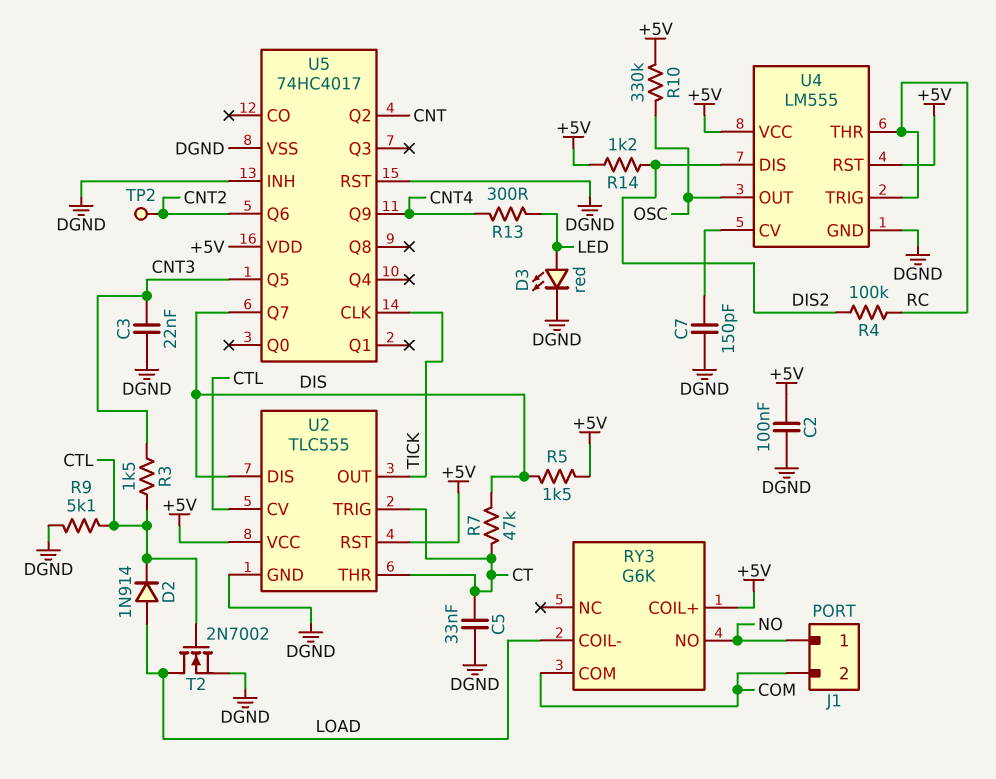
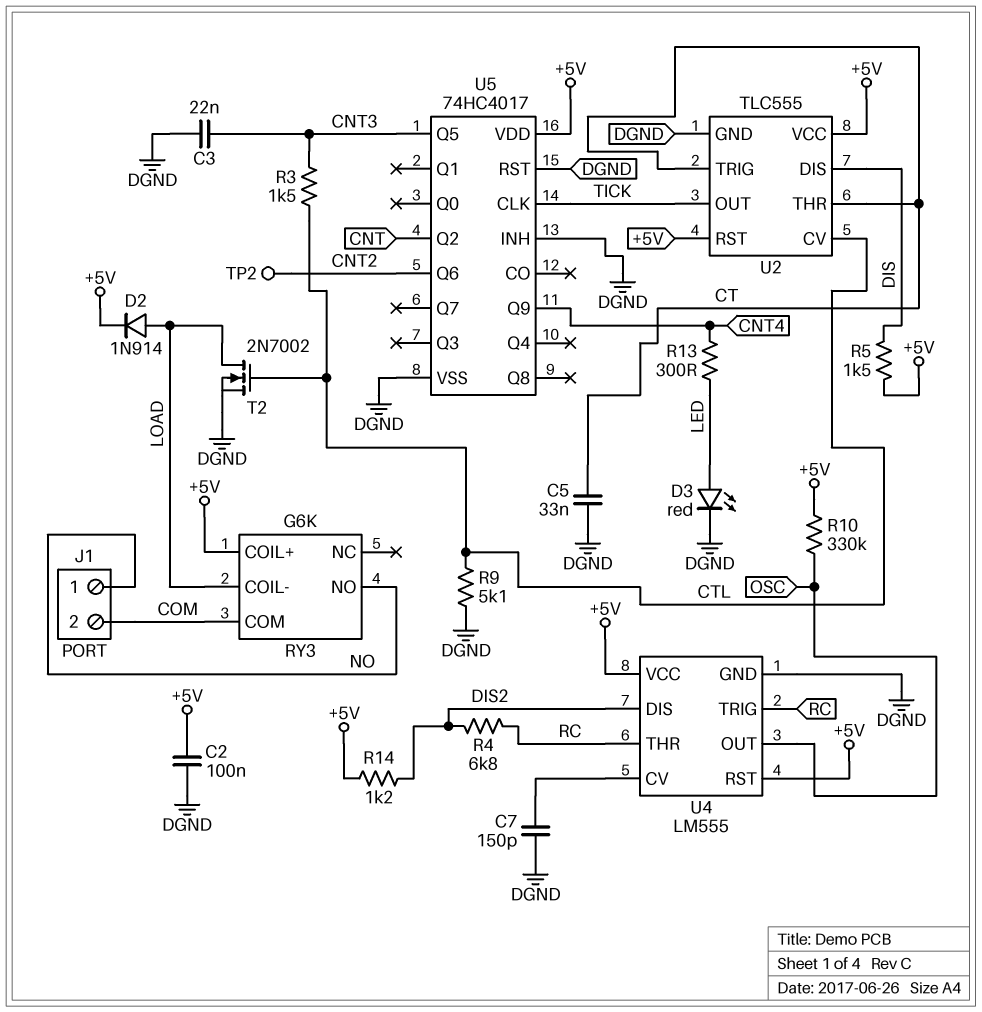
D2: diode 1N914 (A LOAD, K CTL) -> diode 1N914 (A LOAD, K +5V)
R4: 100k (DIS2, RC) -> 6.8k (DIS2, RC)
R7: 47k (CT, DIS) -> none
U5 pin Q7: DIS -> none

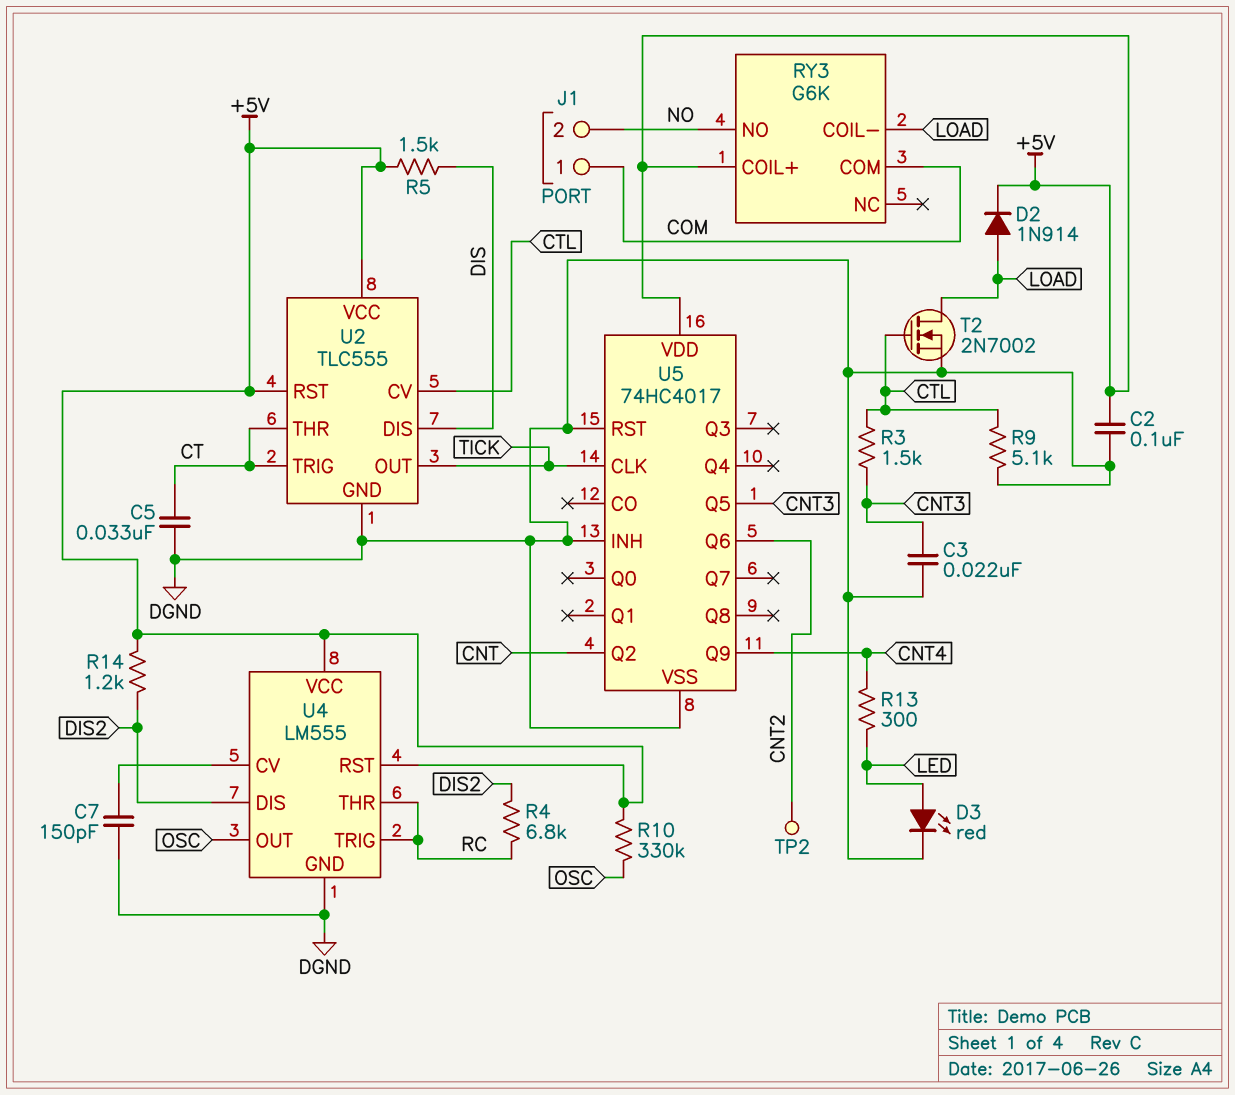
J1 pin 1: NO -> COM
J1 pin 2: COM -> NO

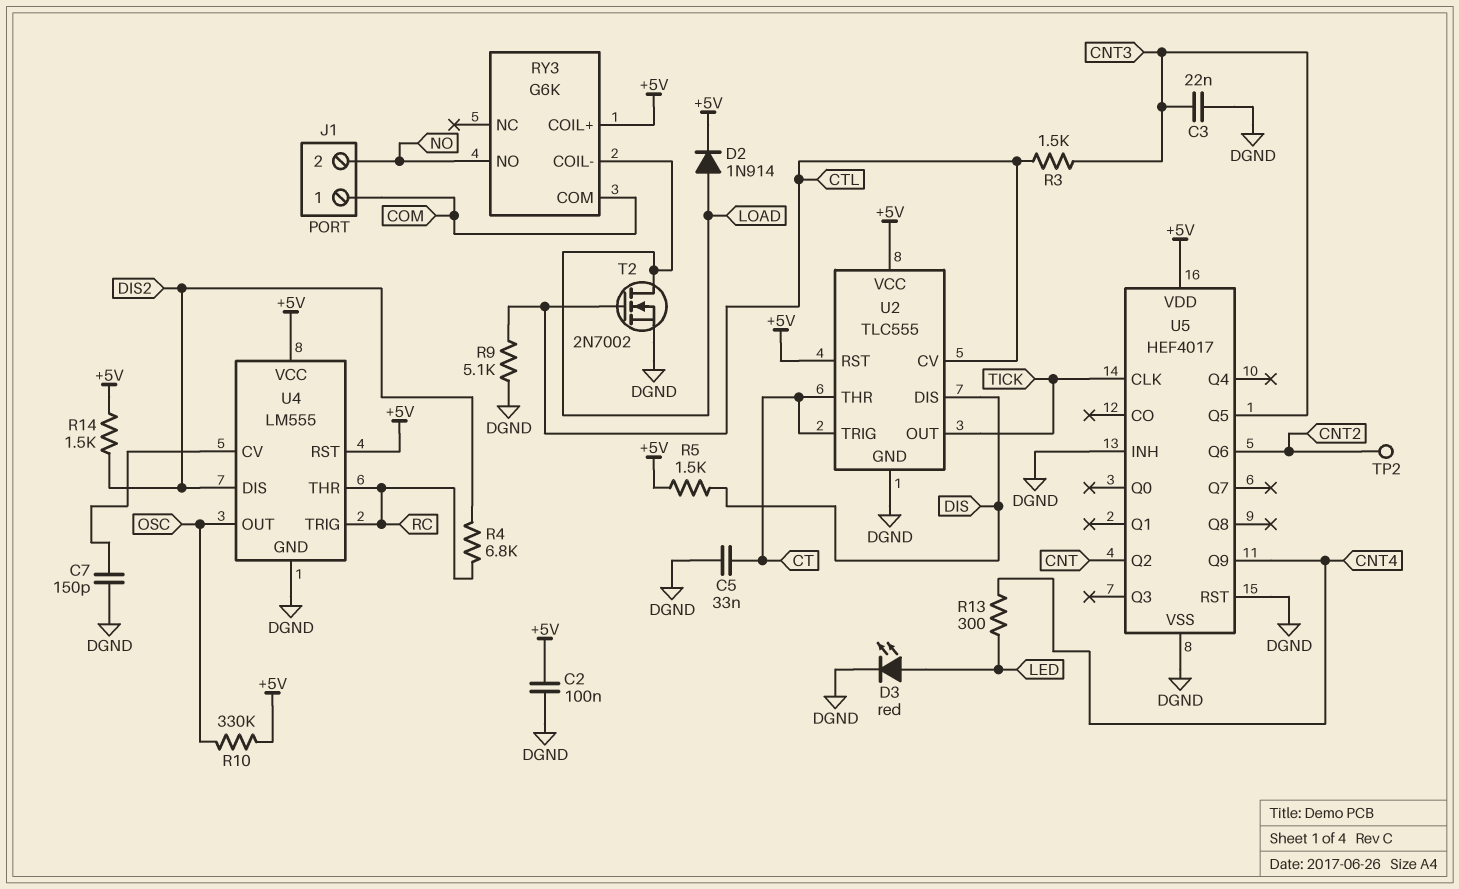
R14: 1.2k (+5V, DIS2) -> 1.5k (+5V, DIS2)
U5: 74HC4017 -> HEF4017

